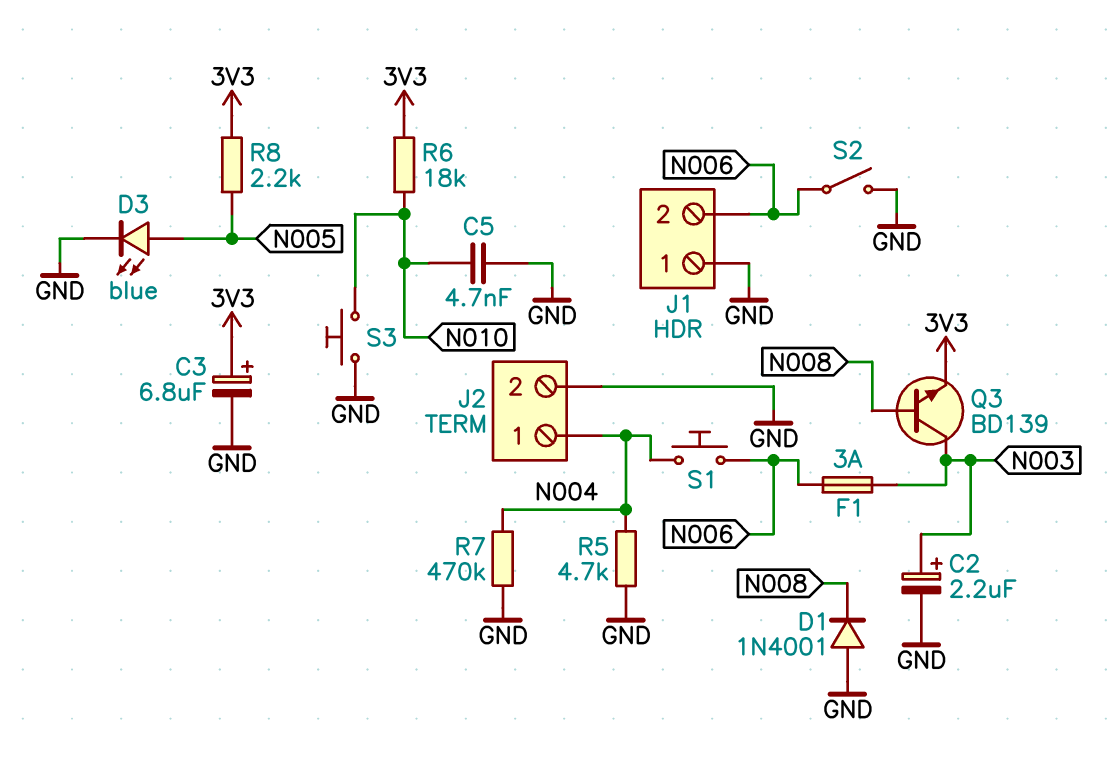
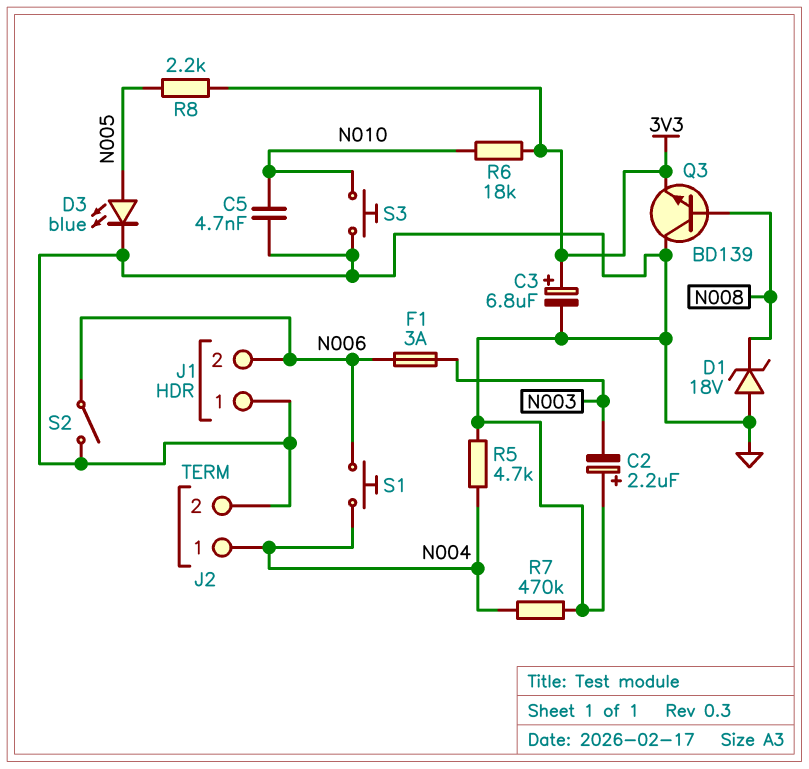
C2: 2.2uF (plus N003, minus GND) -> 2.2uF (plus GND, minus N003)
D1: diode 1N4001 (A GND, K N008) -> zener 18V (A GND, K N008)
Q3: NPN BD139 (B N008, C N003, E 3V3) -> NPN BD139 (B N008, C GND, E 3V3)

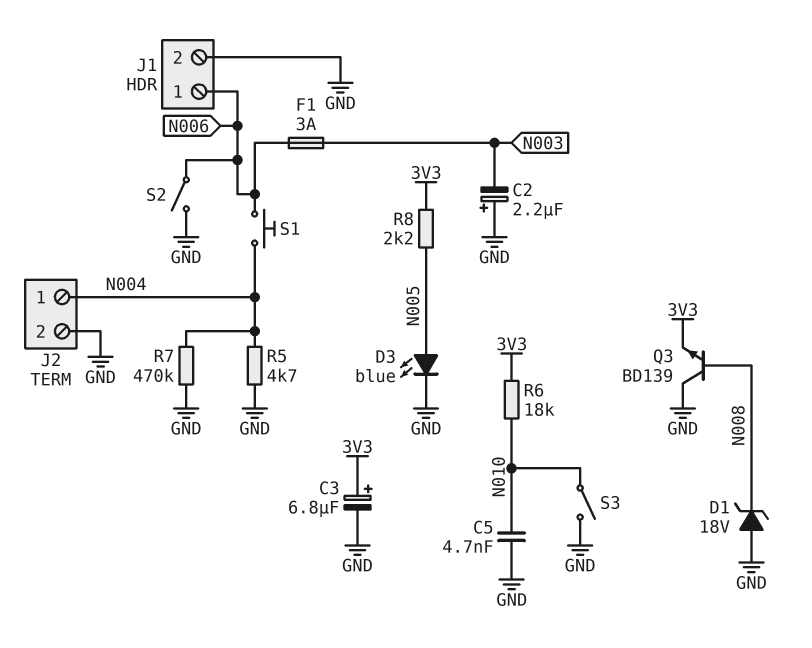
J1 pin 1: GND -> N006
J1 pin 2: N006 -> GND
S3: button (GND, N010) -> switch (GND, N010)

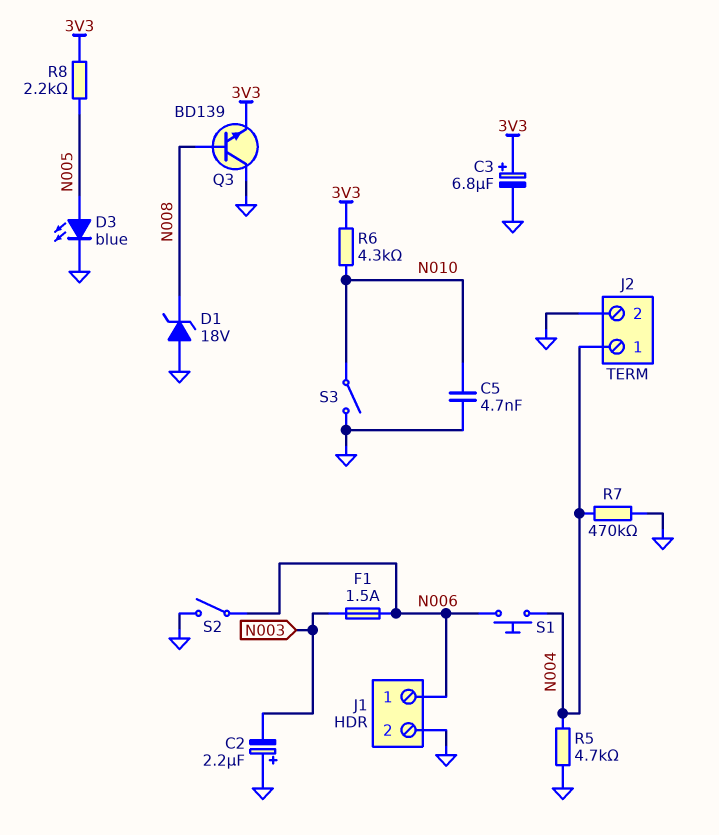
F1: 3A (N003, N006) -> 1.5A (N003, N006)
R6: 18k (3V3, N010) -> 4.3k (3V3, N010)

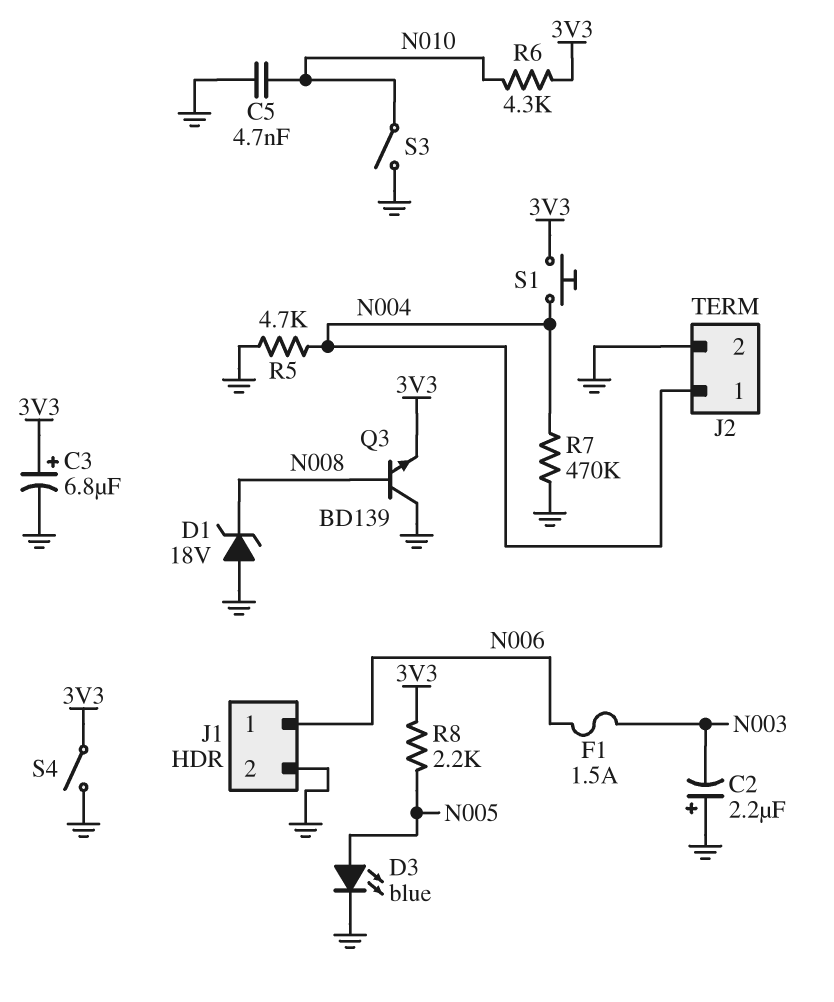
S1: button (N004, N006) -> button (3V3, N004)
S2: switch (GND, N006) -> none
S4: none -> switch (3V3, GND)

